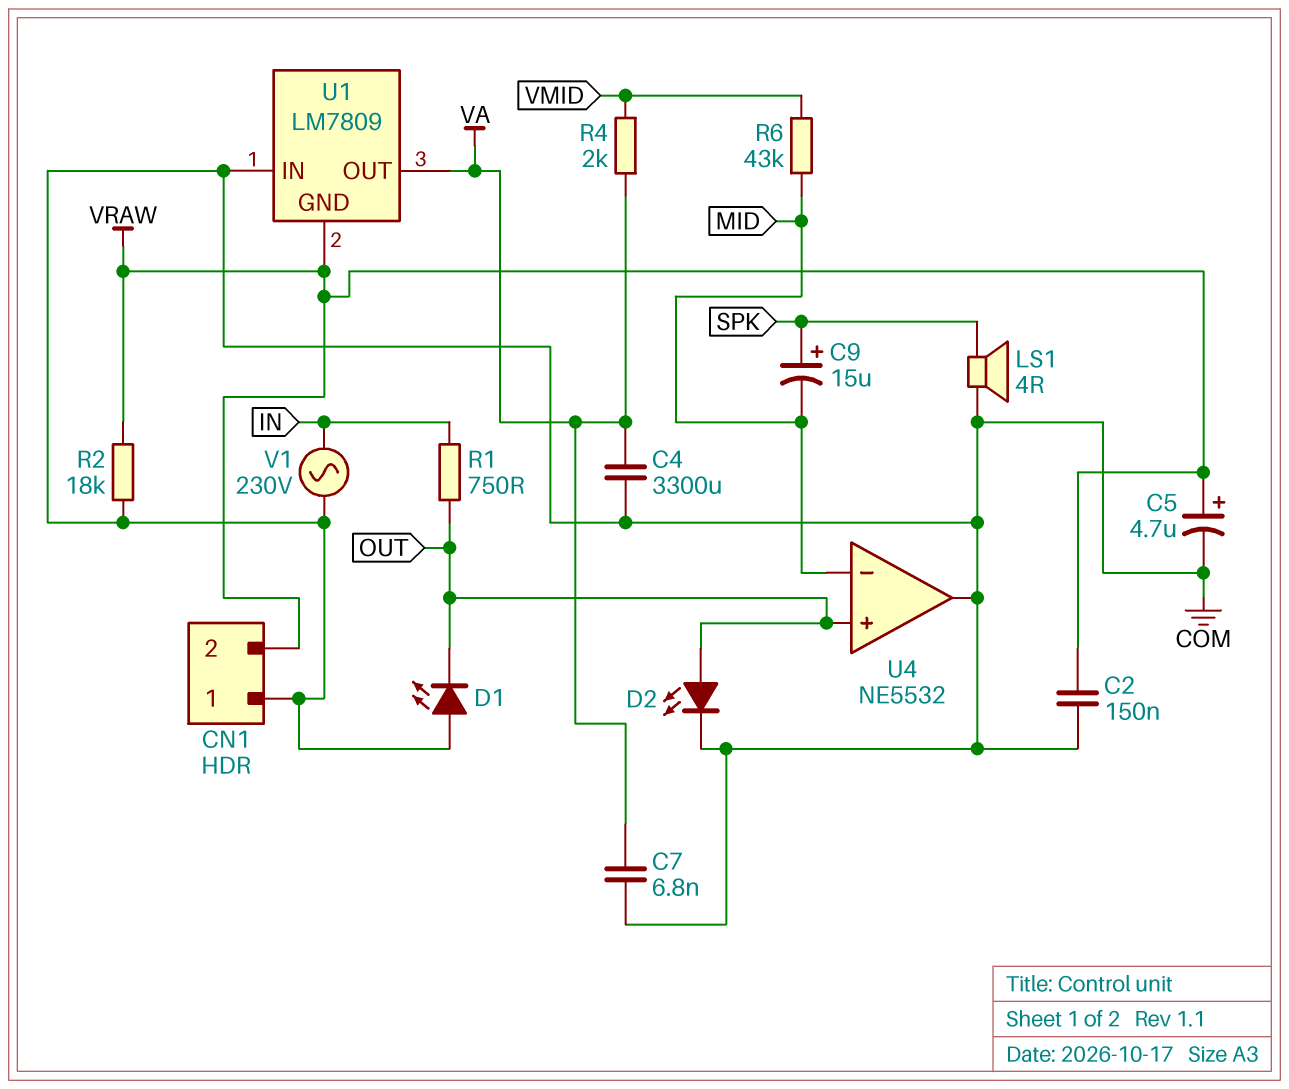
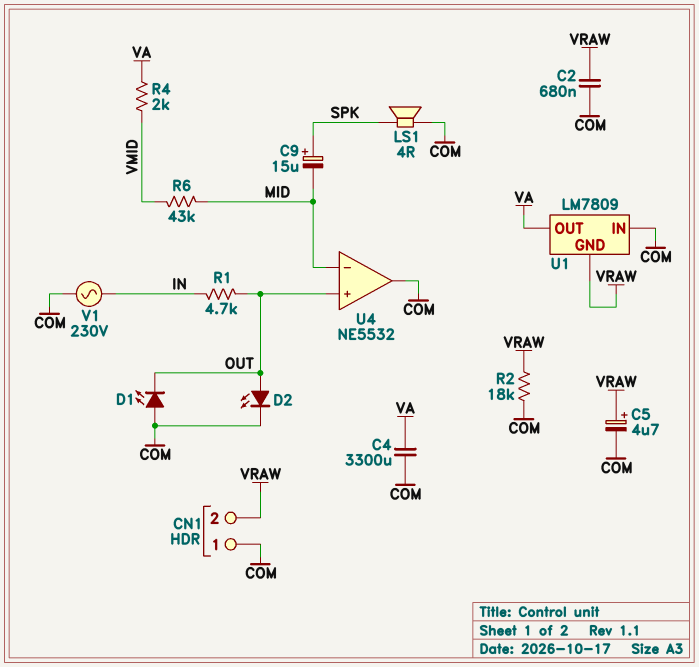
C2: 150nF (COM, VRAW) -> 680nF (COM, VRAW)
C7: 6.8nF (COM, VA) -> none
R1: 750 (IN, OUT) -> 4.7k (IN, OUT)

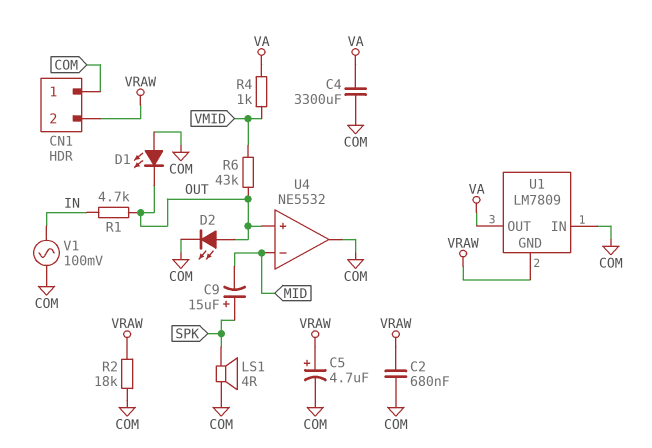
R4: 2k (VA, VMID) -> 1k (VA, VMID)
R6: 43k (MID, VMID) -> 43k (OUT, VMID)
V1: AC 230V (COM, IN) -> AC 100mV (COM, IN)

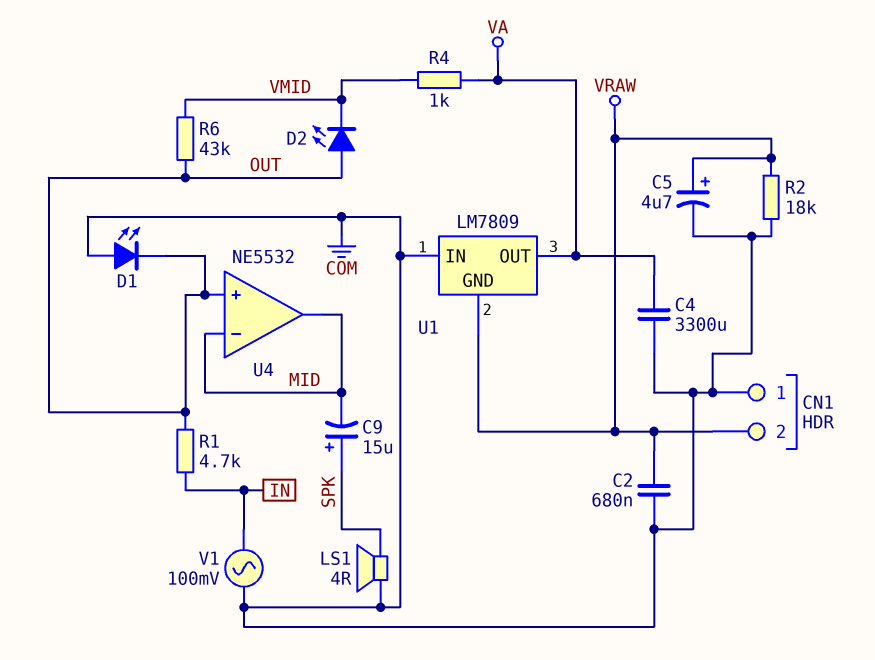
D2: LED (A OUT, K COM) -> LED (A OUT, K VMID)
U4 pin out: COM -> MID

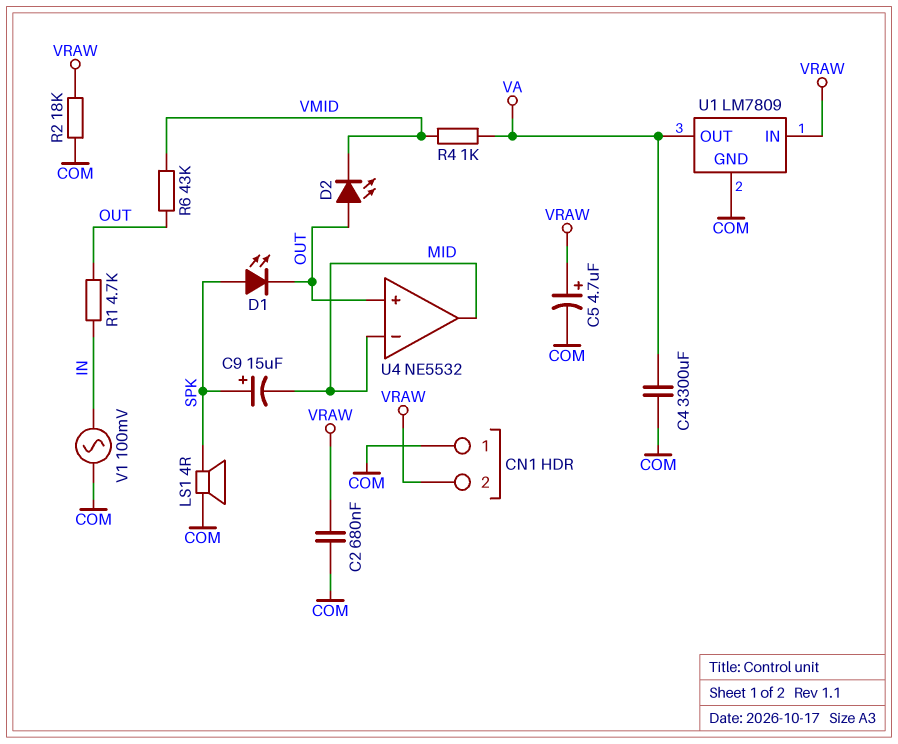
D1: LED (A COM, K OUT) -> LED (A SPK, K OUT)
U1 pin GND: VRAW -> COM
U1 pin IN: COM -> VRAW

